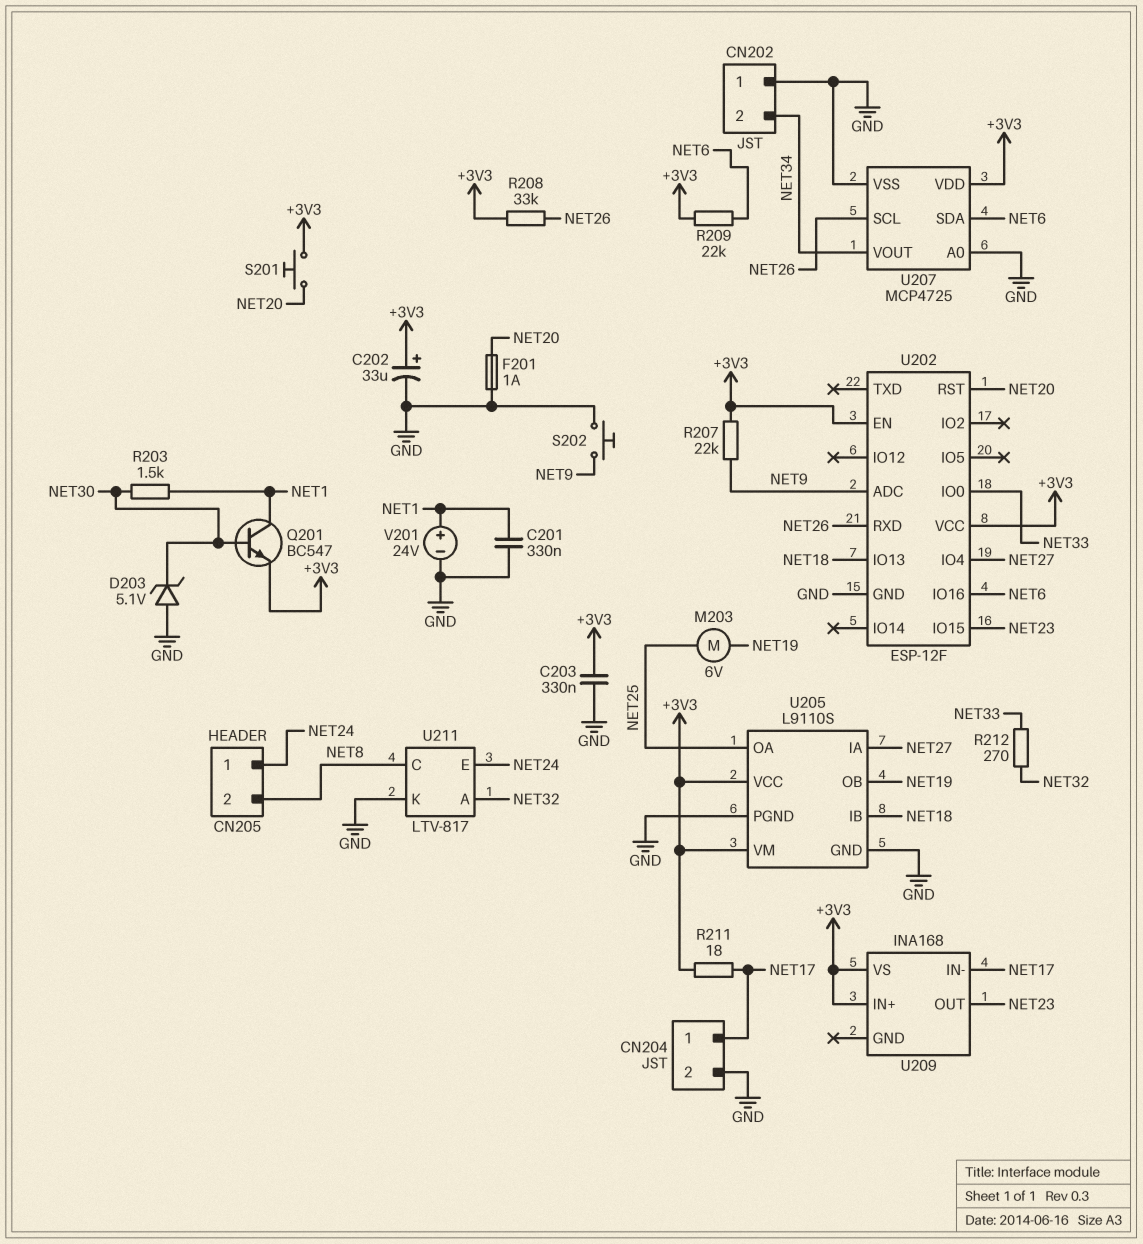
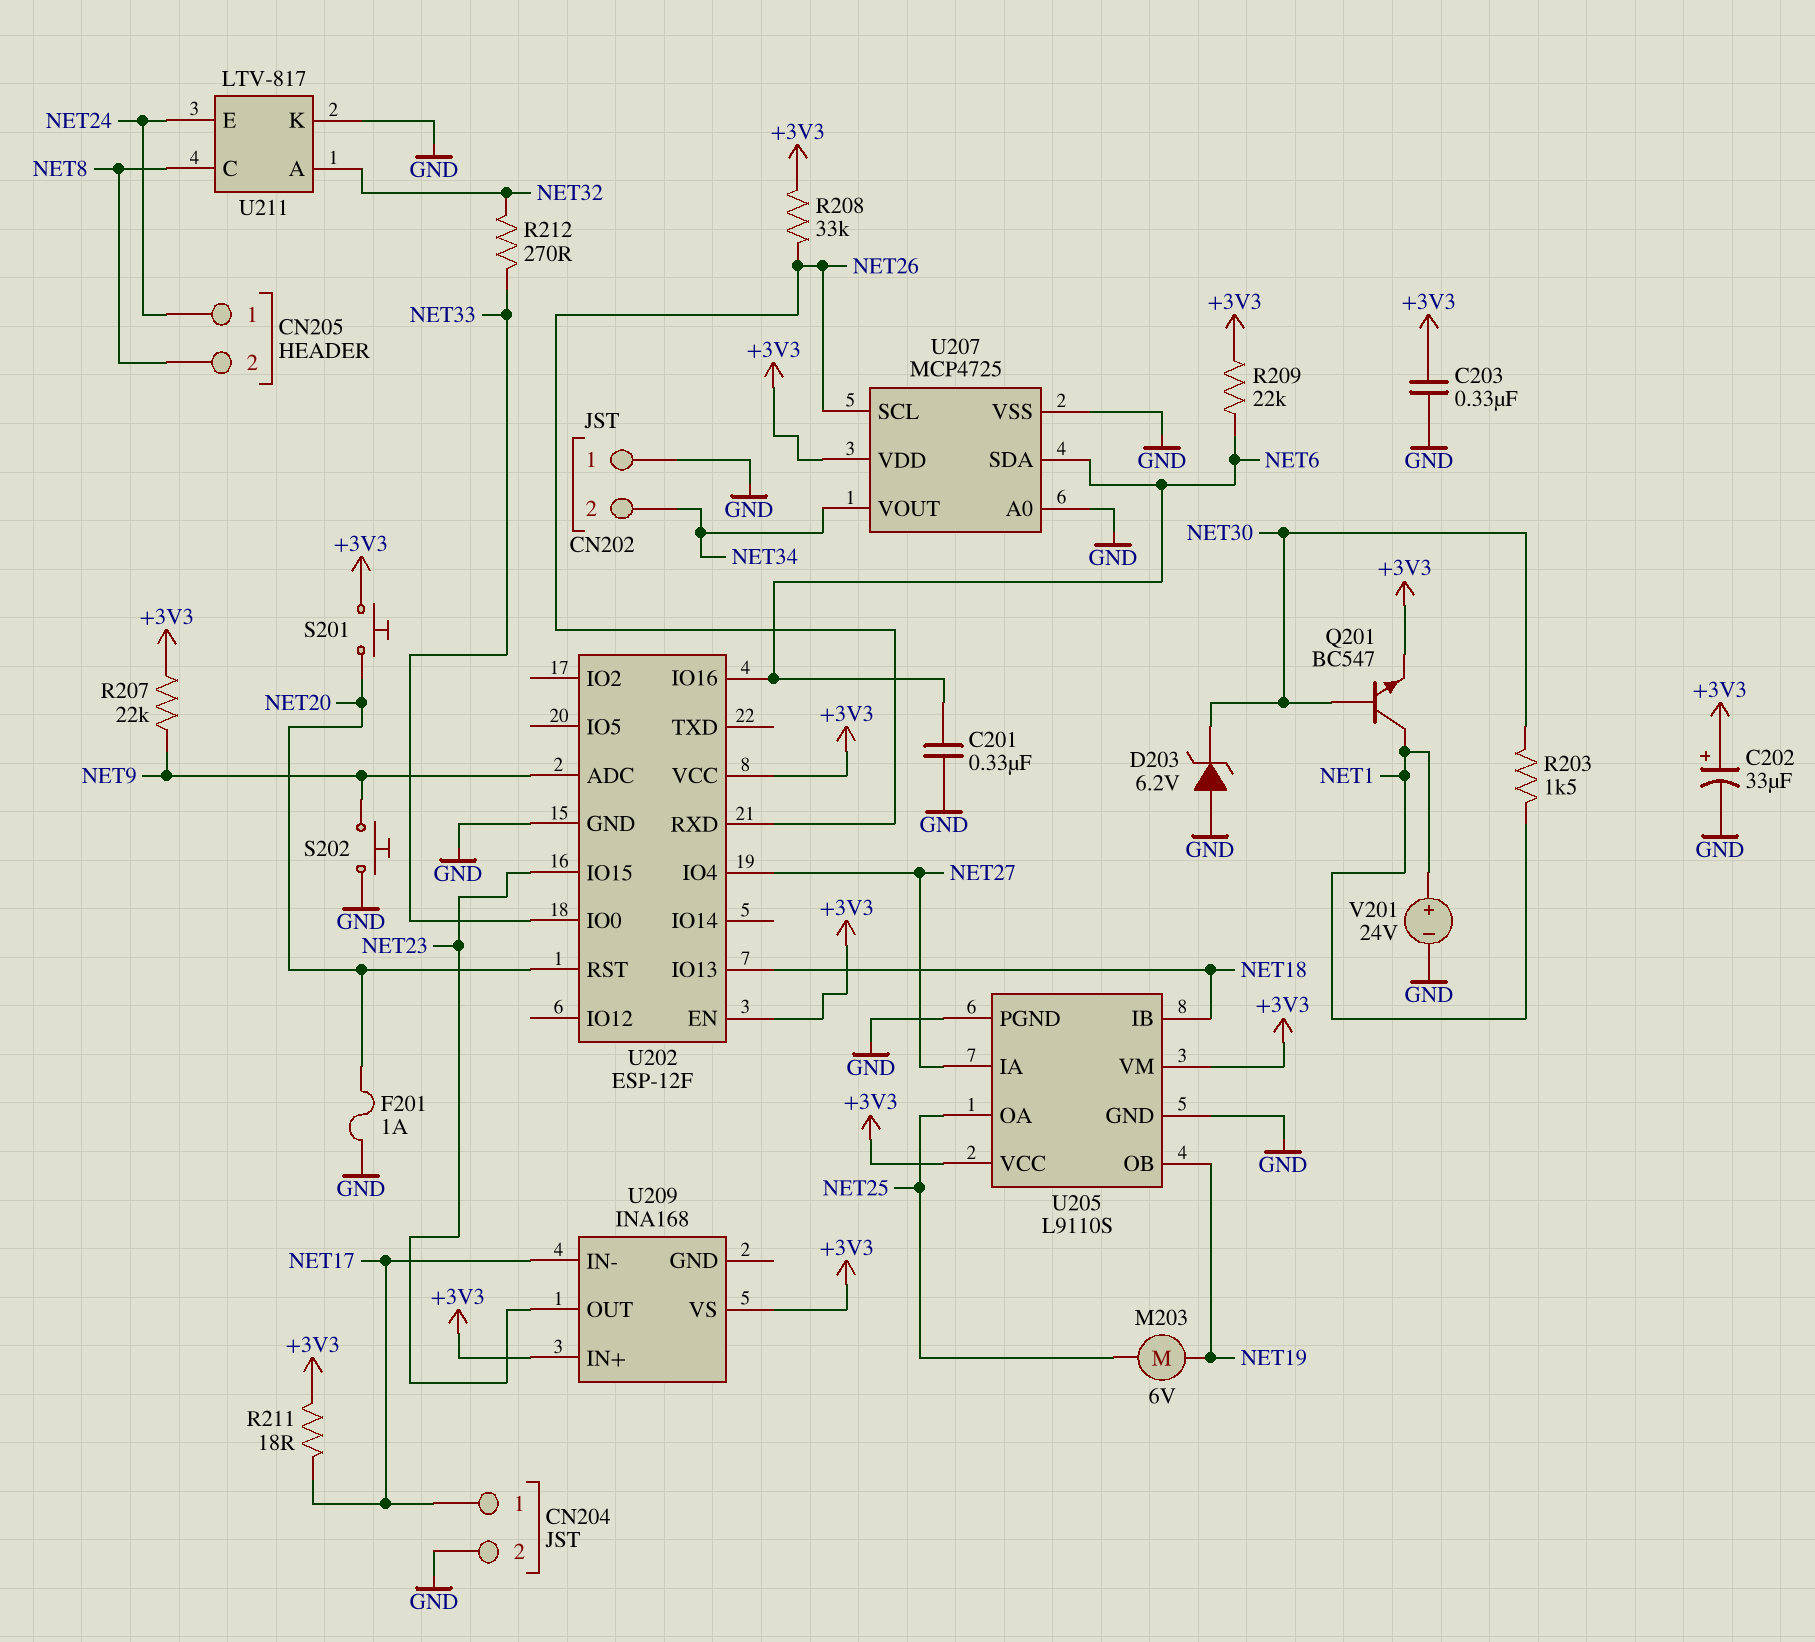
C201: 330nF (GND, NET1) -> 330nF (GND, NET6)
D203: zener 5.1V (A GND, K NET30) -> zener 6.2V (A GND, K NET30)

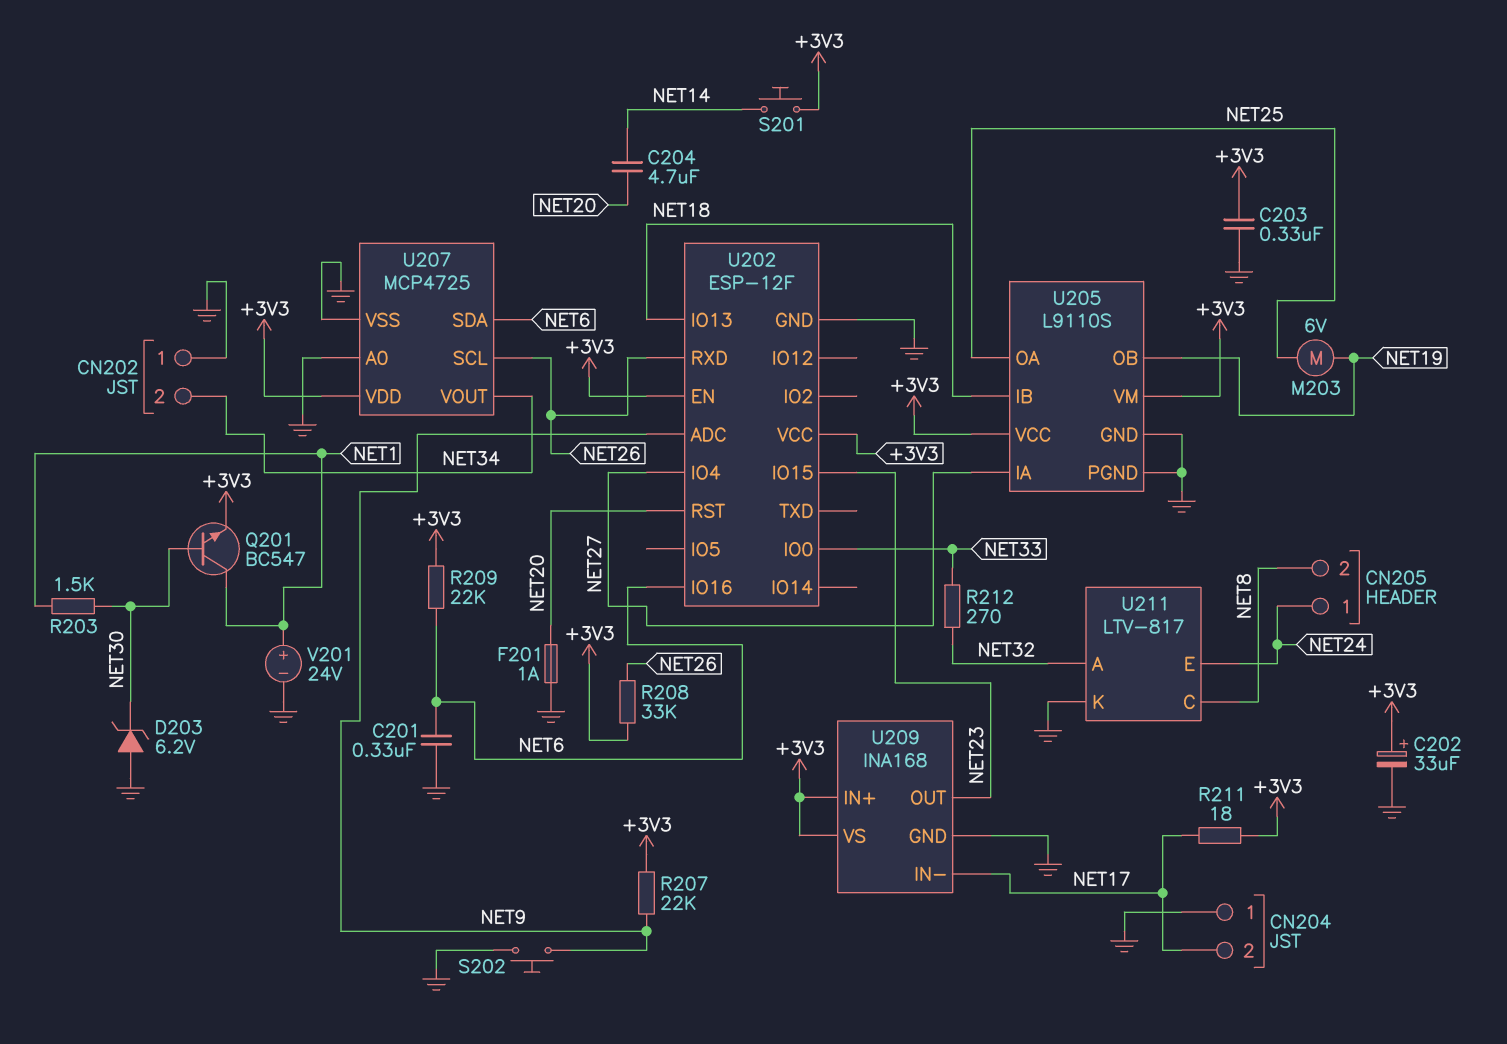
C204: none -> 4.7uF (NET14, NET20)
CN204 pin 1: NET17 -> GND
CN204 pin 2: GND -> NET17
S201: button (+3V3, NET20) -> button (+3V3, NET14)
U209 pin GND: none -> GND

